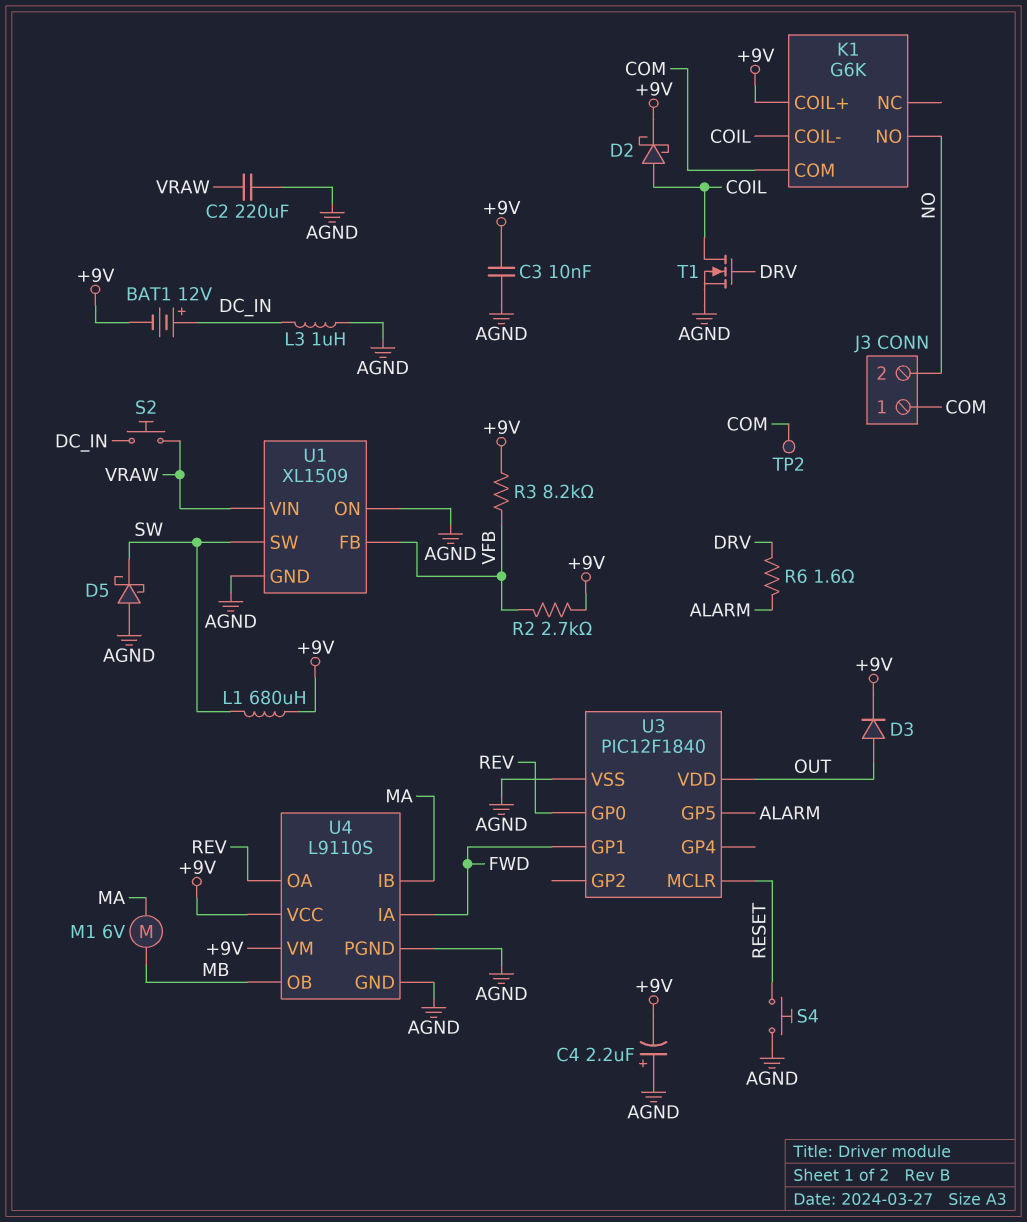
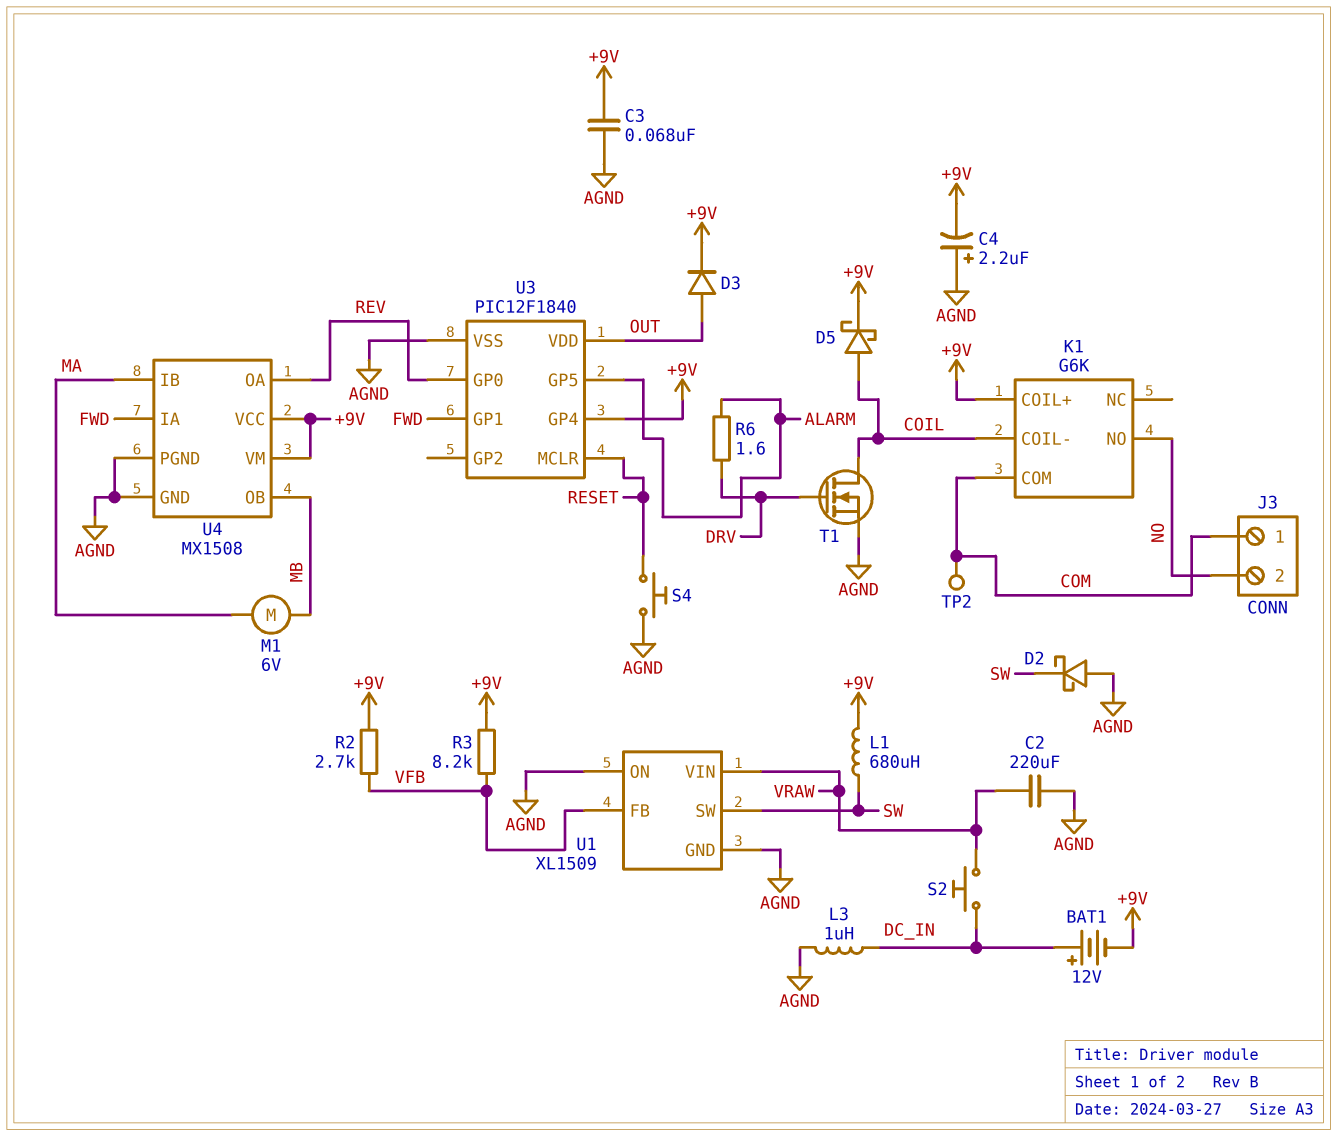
C3: 10nF (+9V, AGND) -> 68nF (+9V, AGND)
D2: schottky (A COIL, K +9V) -> schottky (A AGND, K SW)
D5: schottky (A AGND, K SW) -> schottky (A COIL, K +9V)
U3 pin GP4: none -> +9V
U4: L9110S -> MX1508

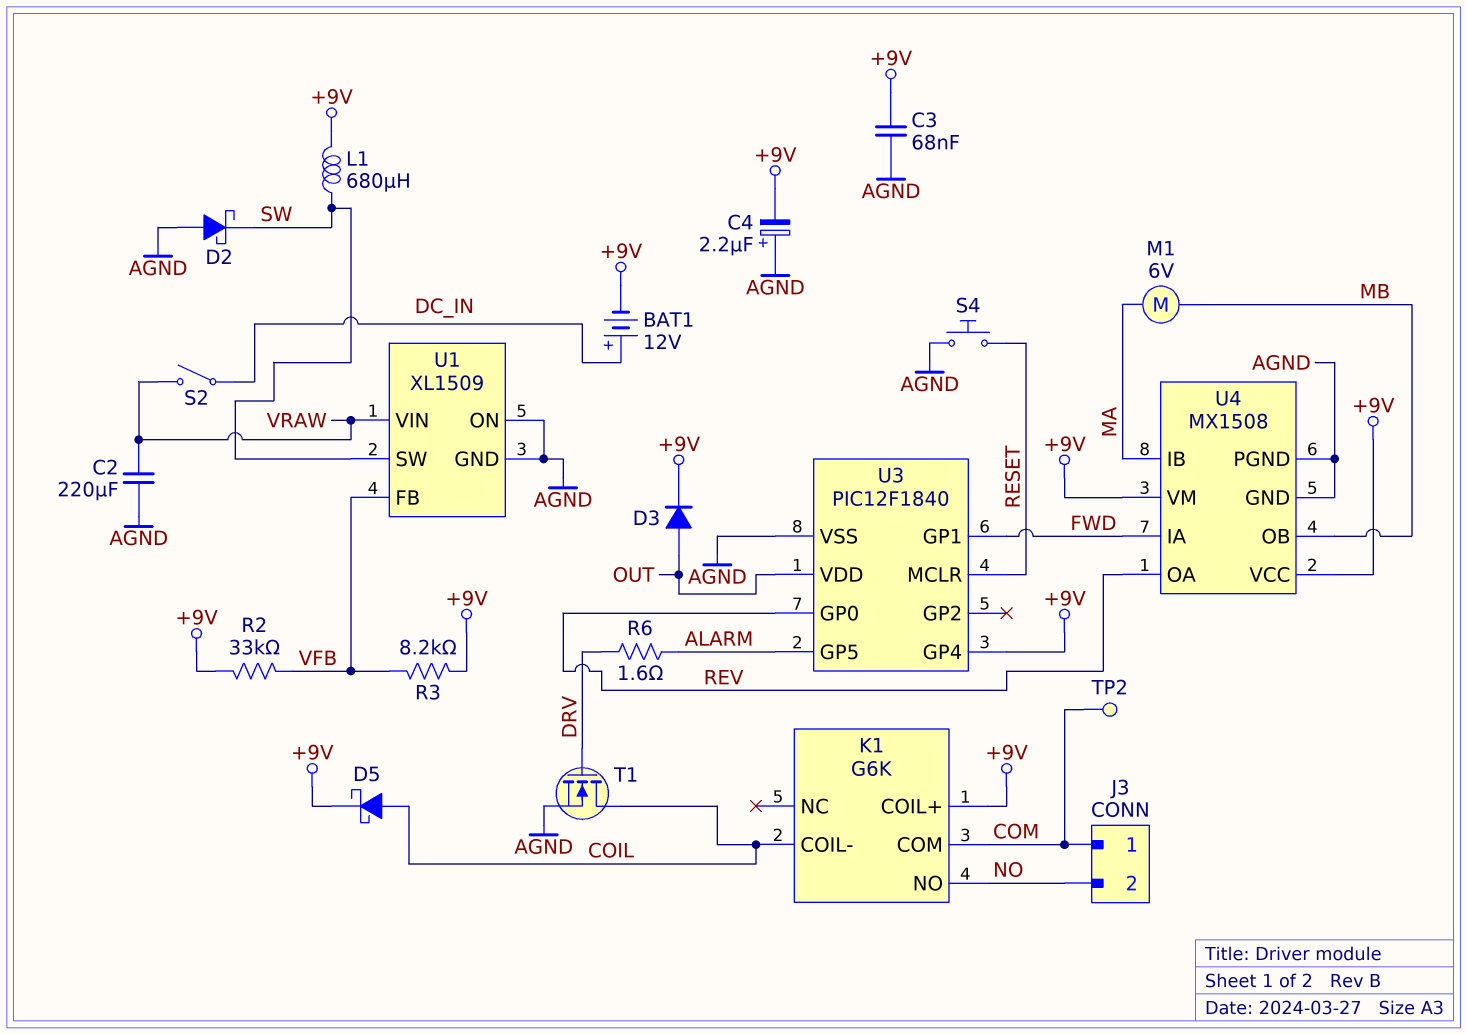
L3: 1uH (AGND, DC_IN) -> none
R2: 2.7k (+9V, VFB) -> 33k (+9V, VFB)
S2: button (DC_IN, VRAW) -> switch (DC_IN, VRAW)

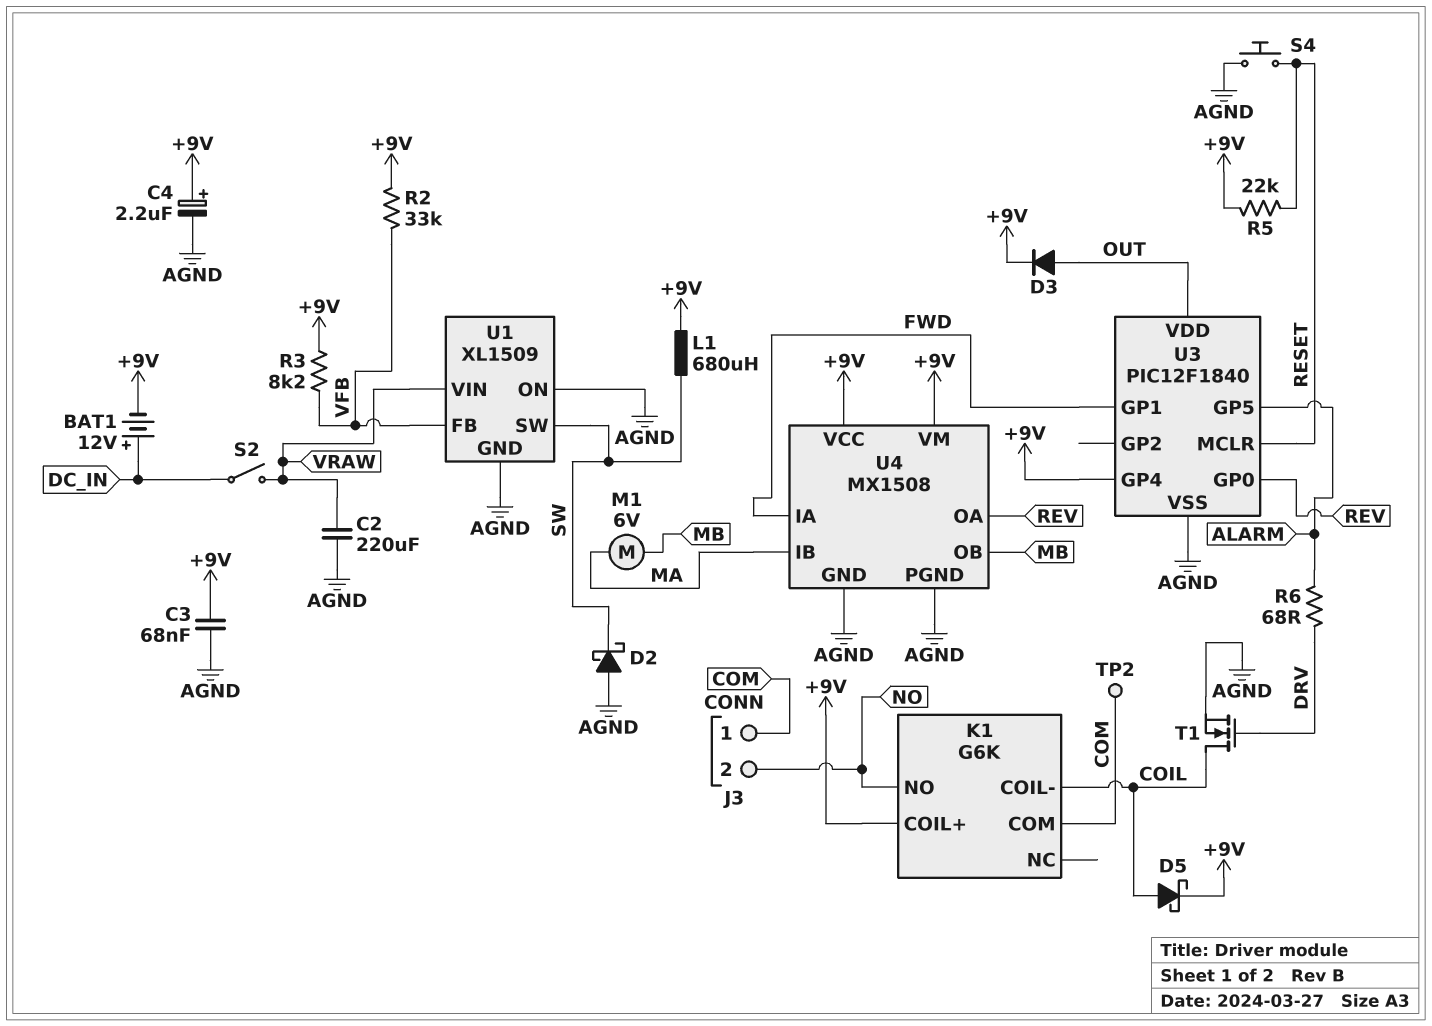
C4: 2.2uF (plus AGND, minus +9V) -> 2.2uF (plus +9V, minus AGND)
R5: none -> 22k (+9V, RESET)
R6: 1.6 (ALARM, DRV) -> 68 (ALARM, DRV)

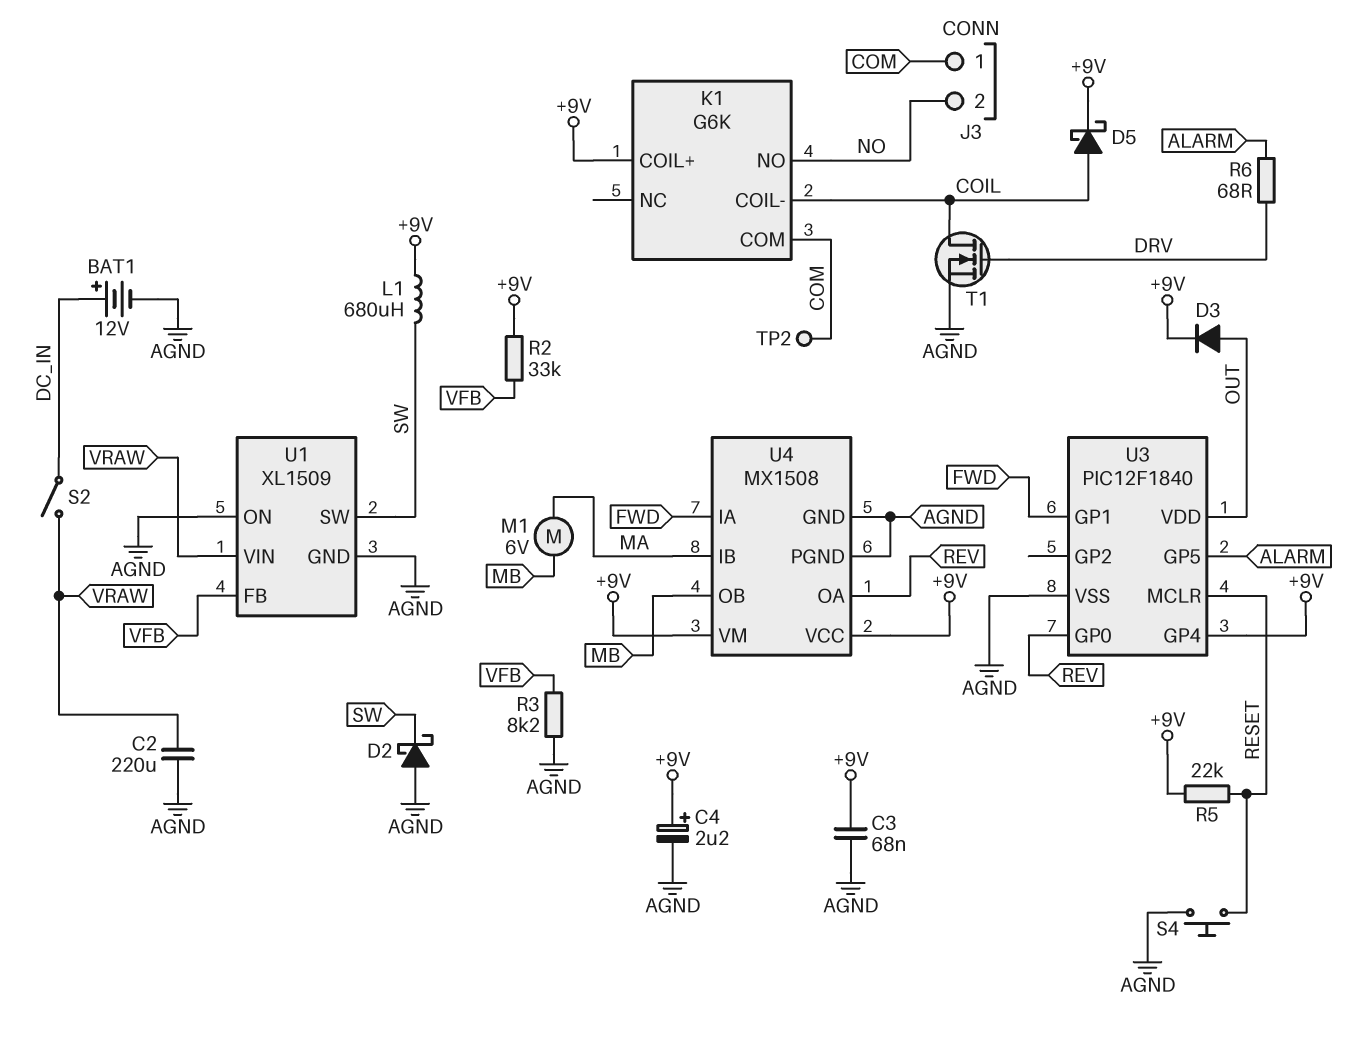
BAT1: 12V (plus DC_IN, minus +9V) -> 12V (plus DC_IN, minus AGND)
R3: 8.2k (+9V, VFB) -> 8.2k (AGND, VFB)

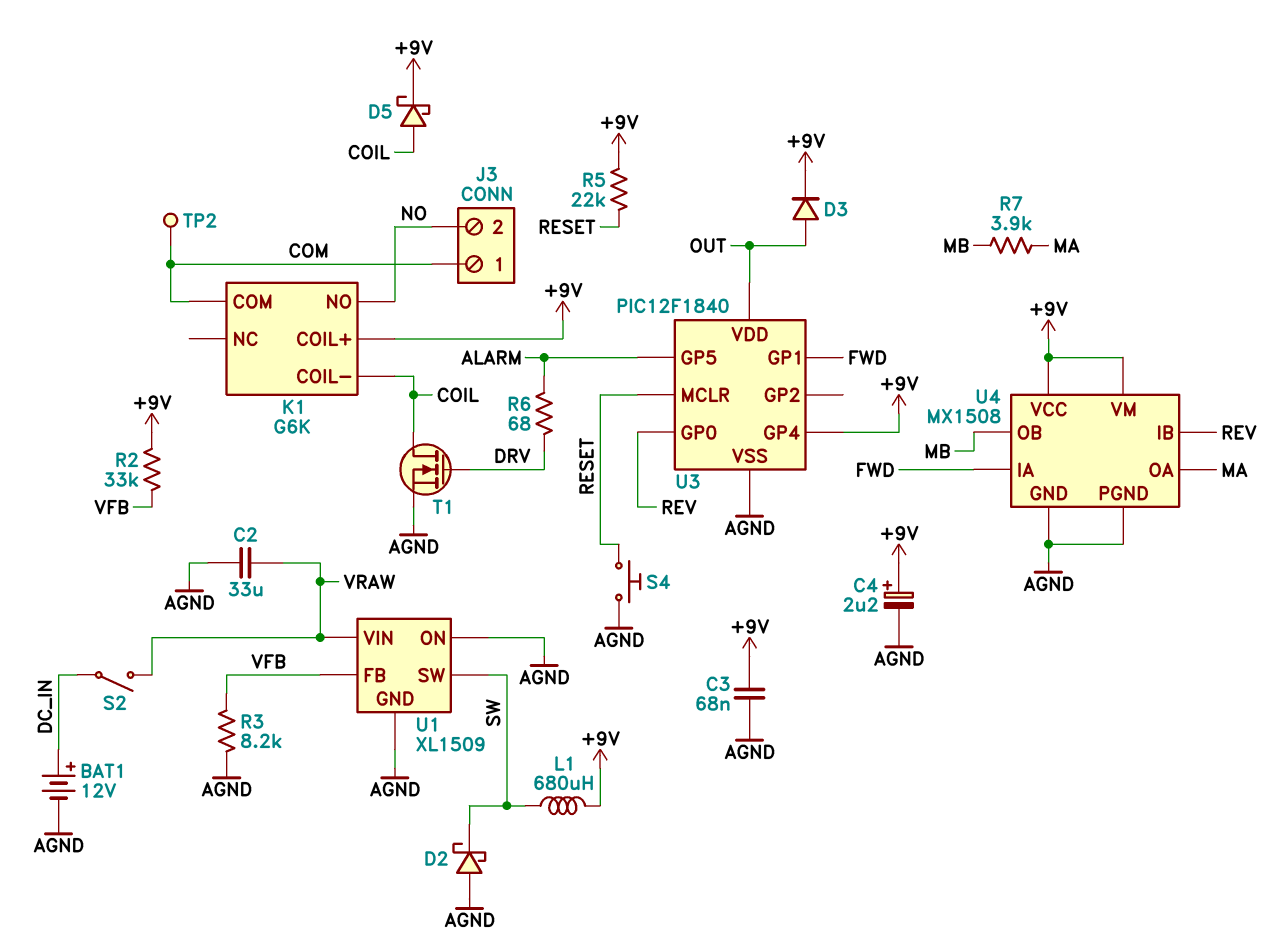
C2: 220uF (AGND, VRAW) -> 33uF (AGND, VRAW)
M1: motor 6V (MA, MB) -> none
R7: none -> 3.9k (MA, MB)
U4 pin IB: MA -> REV
U4 pin OA: REV -> MA

